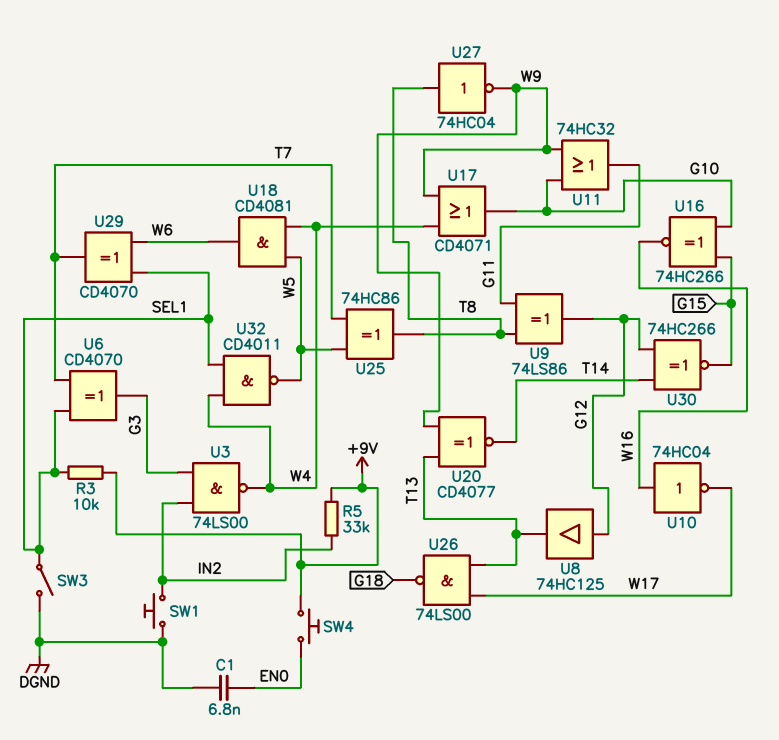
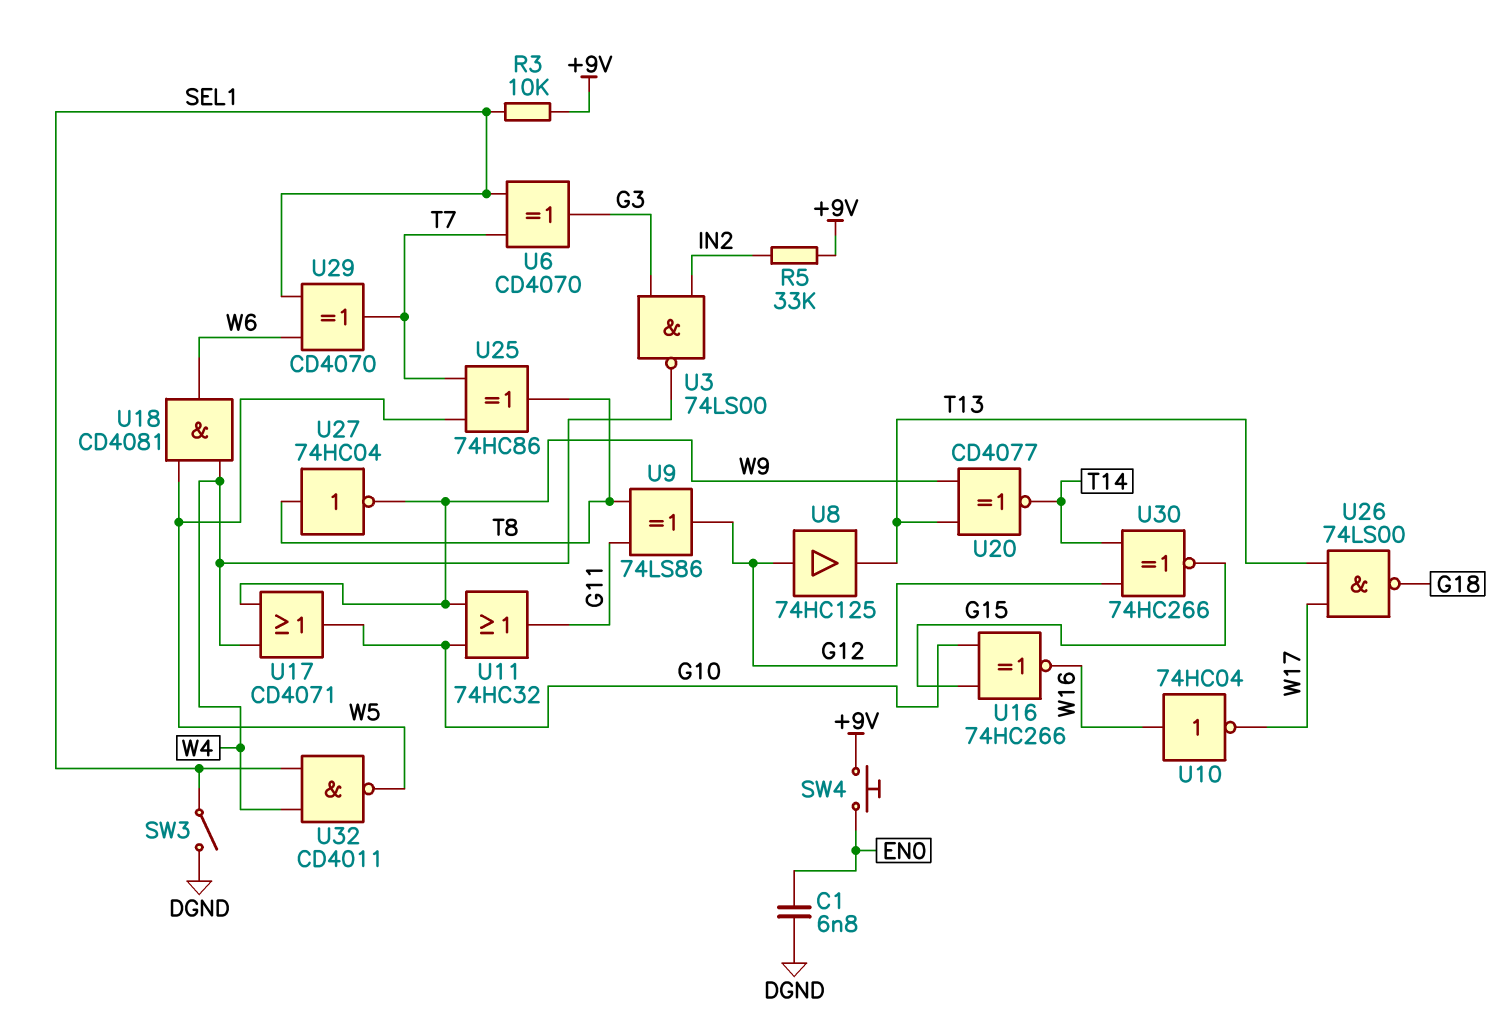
SW1: button (DGND, IN2) -> none

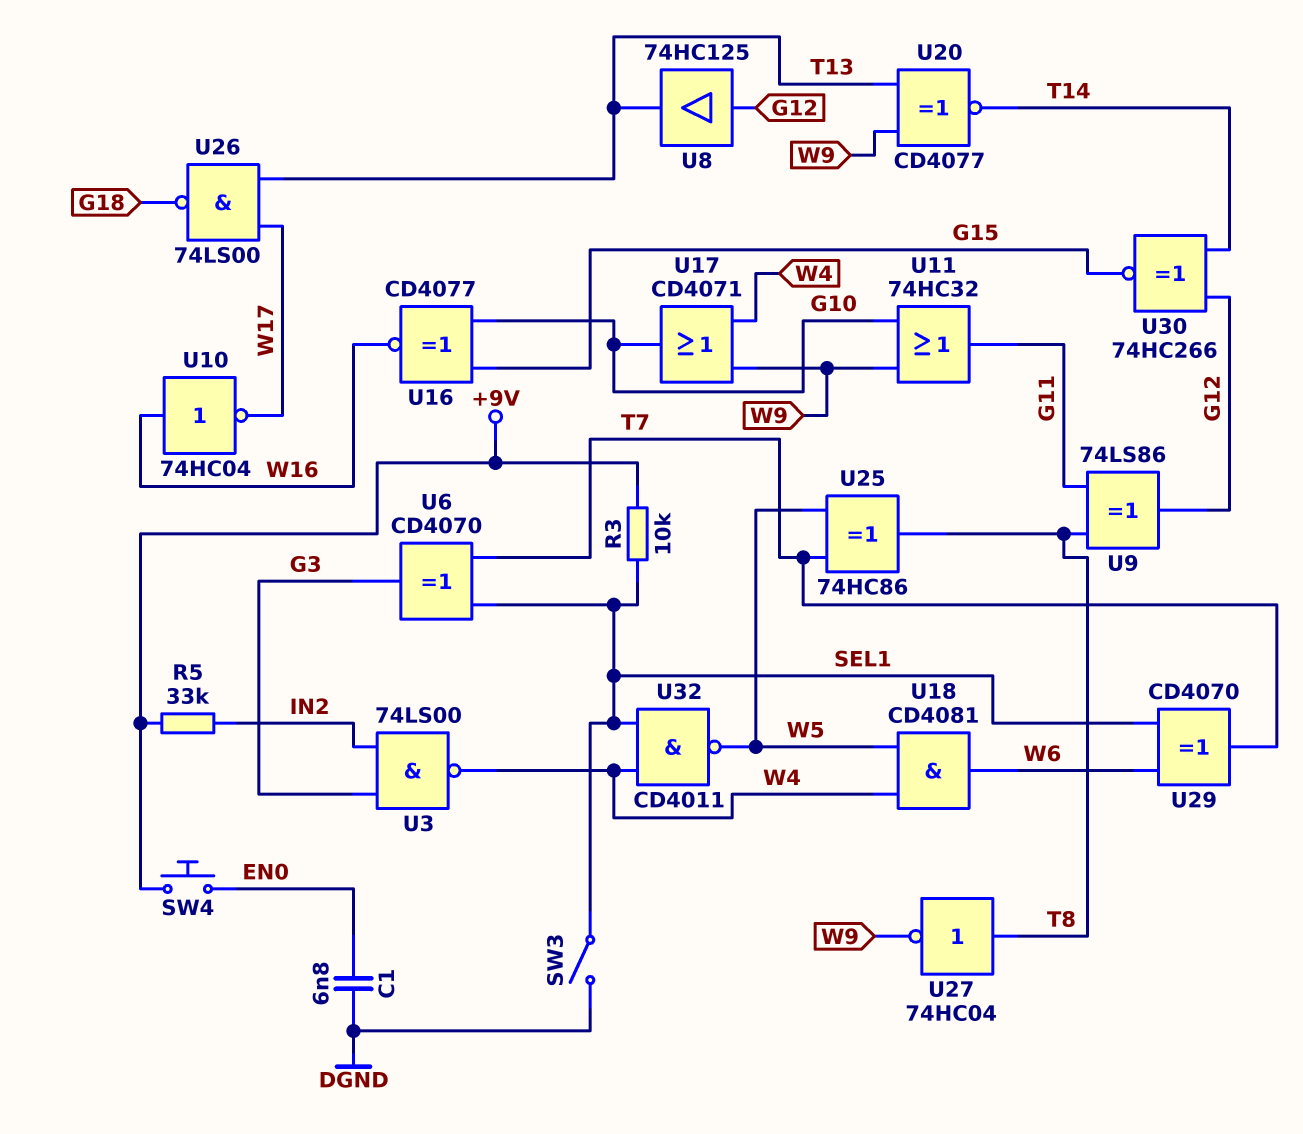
U16: XNOR 74HC266 (in G10, in G15, out W16) -> XNOR CD4077 (in G10, in G15, out W16)

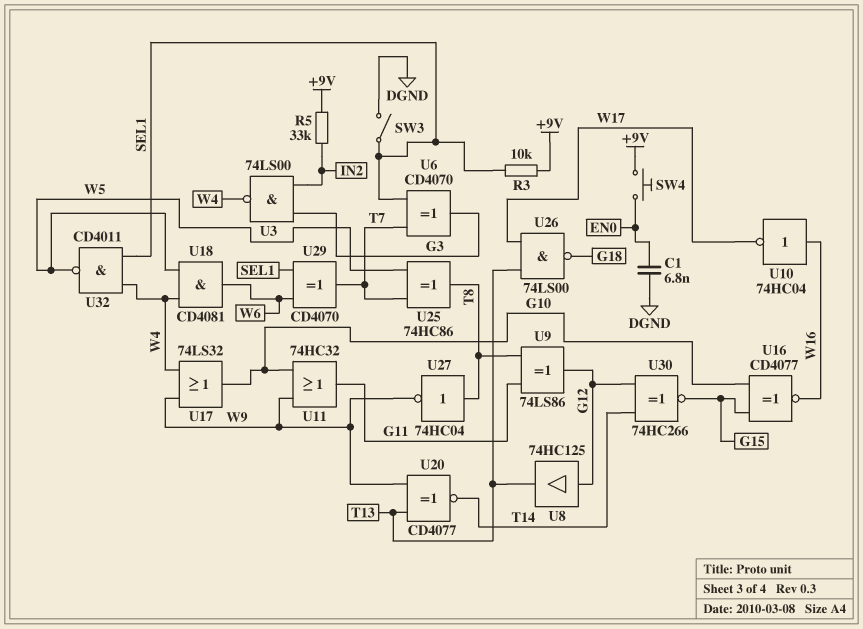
U17: OR CD4071 (in W4, in W9, out G10) -> OR 74LS32 (in W4, in W9, out G10)

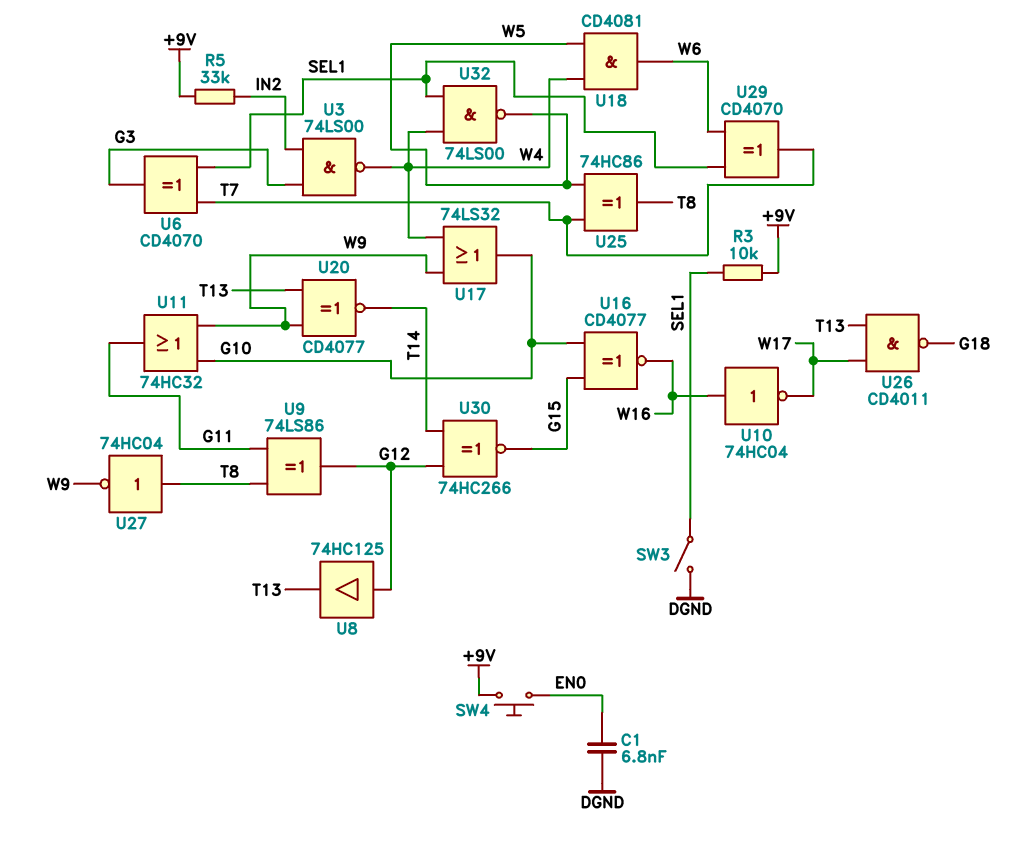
U26: NAND 74LS00 (in T13, in W17, out G18) -> NAND CD4011 (in T13, in W17, out G18)
U32: NAND CD4011 (in SEL1, in W4, out W5) -> NAND 74LS00 (in SEL1, in W4, out W5)

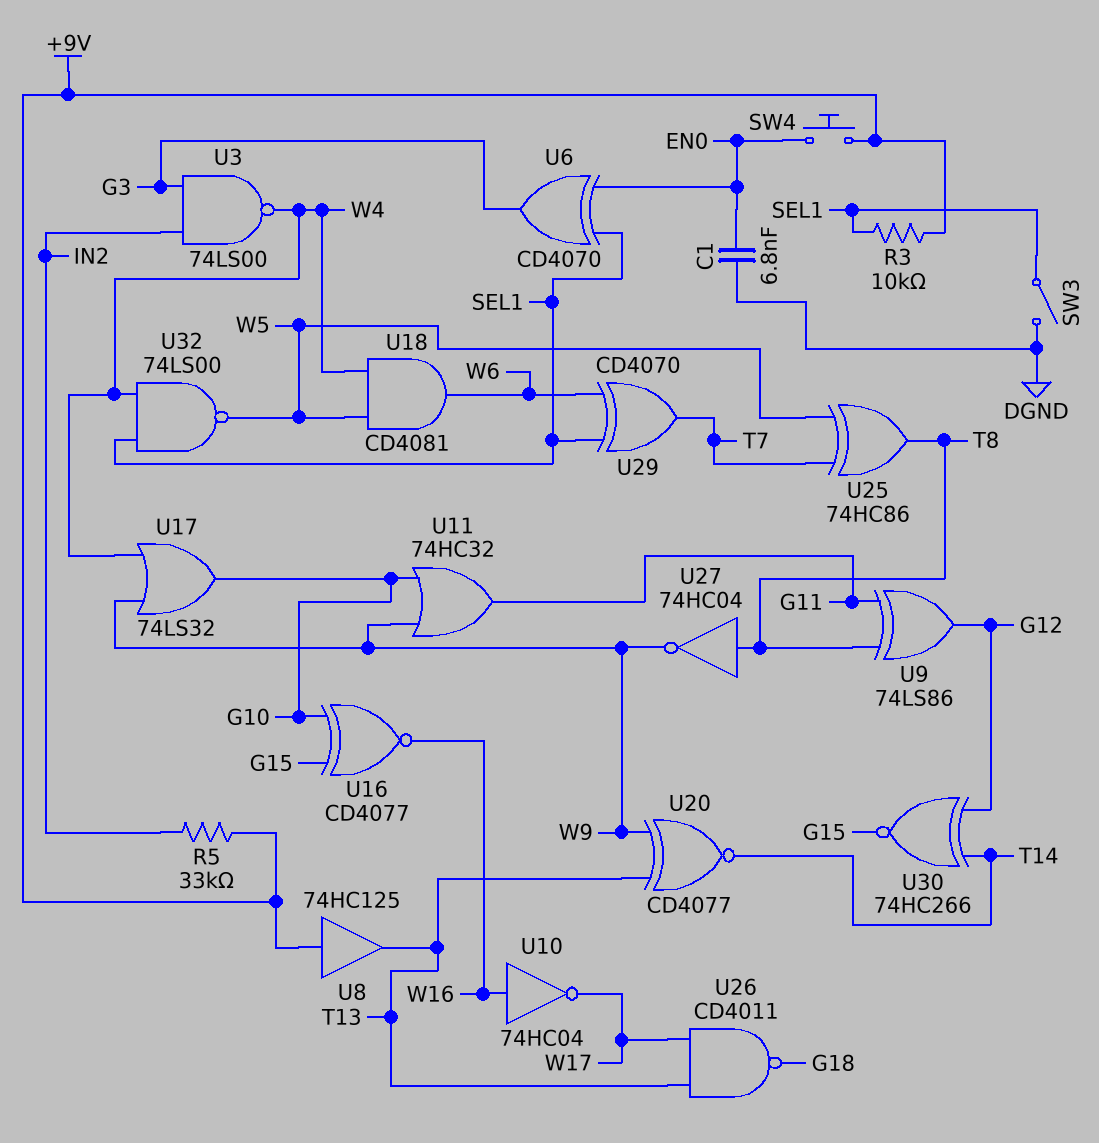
U6: XOR CD4070 (in SEL1, in T7, out G3) -> XOR CD4070 (in EN0, in SEL1, out G3)
U8: buffer 74HC125 (in G12, out T13) -> buffer 74HC125 (in +9V, out T13)

